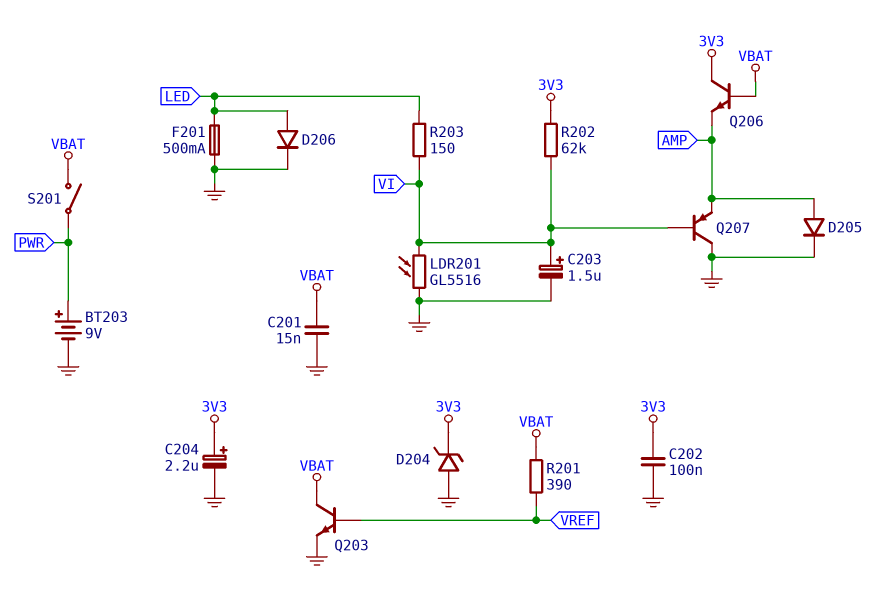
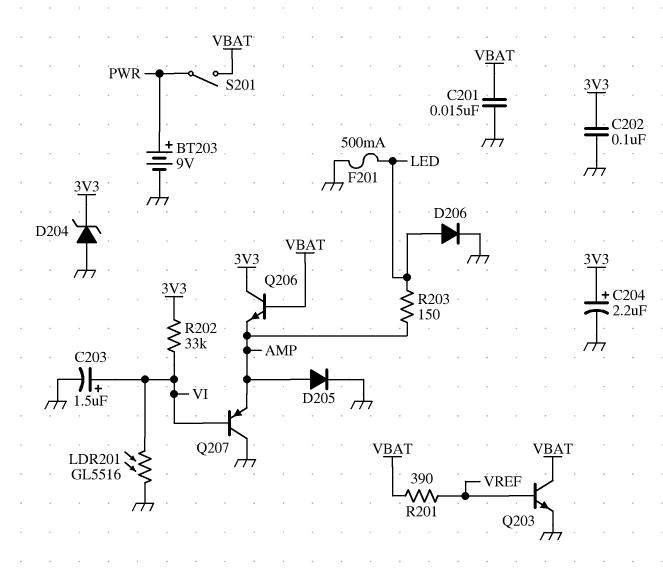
R202: 62k (3V3, VI) -> 33k (3V3, VI)
R203: 150 (LED, VI) -> 150 (AMP, LED)

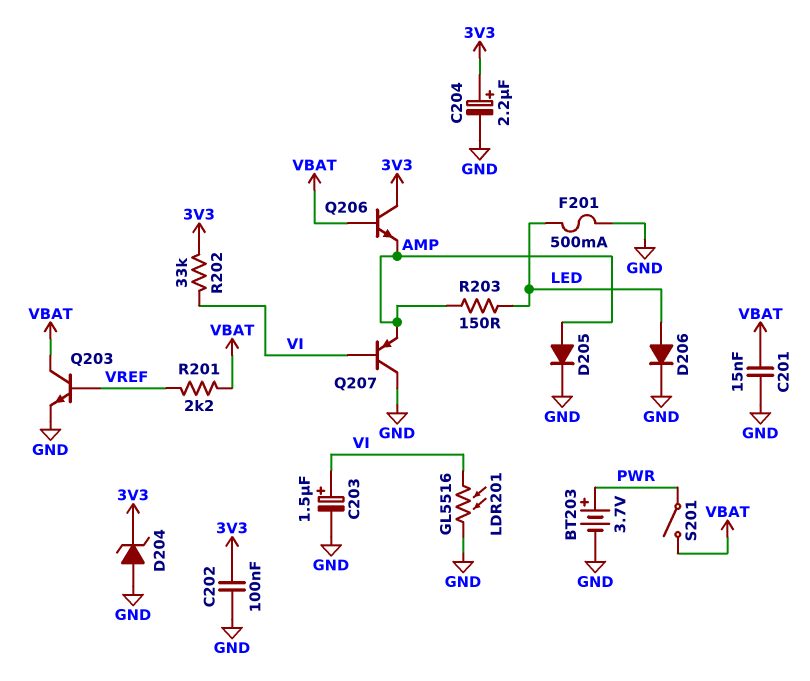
BT203: 9V (plus PWR, minus GND) -> 3.7V (plus PWR, minus GND)
R201: 390 (VBAT, VREF) -> 2.2k (VBAT, VREF)

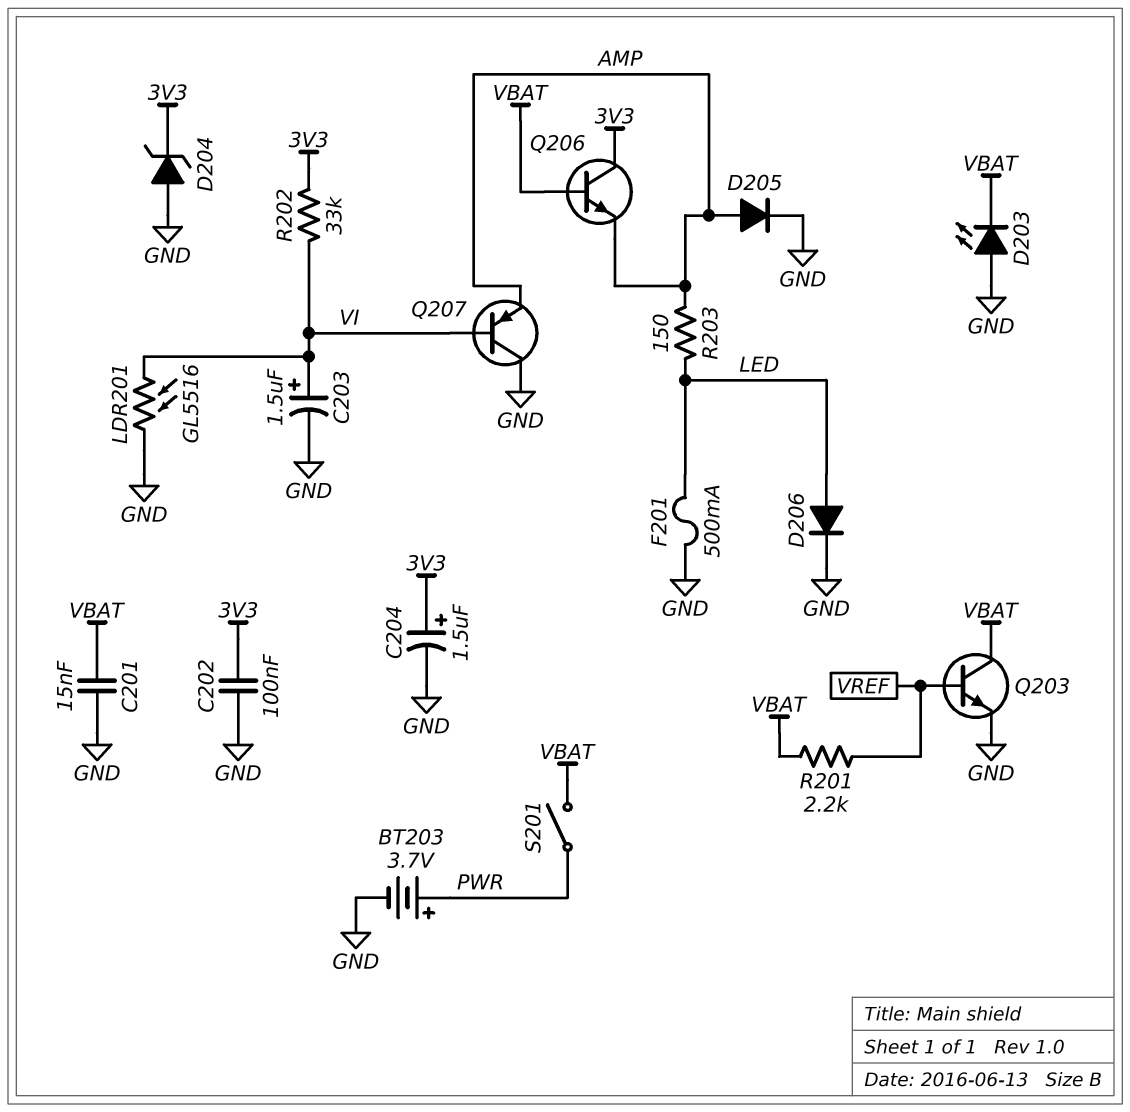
C204: 2.2uF (plus 3V3, minus GND) -> 1.5uF (plus 3V3, minus GND)
D203: none -> LED (A GND, K VBAT)

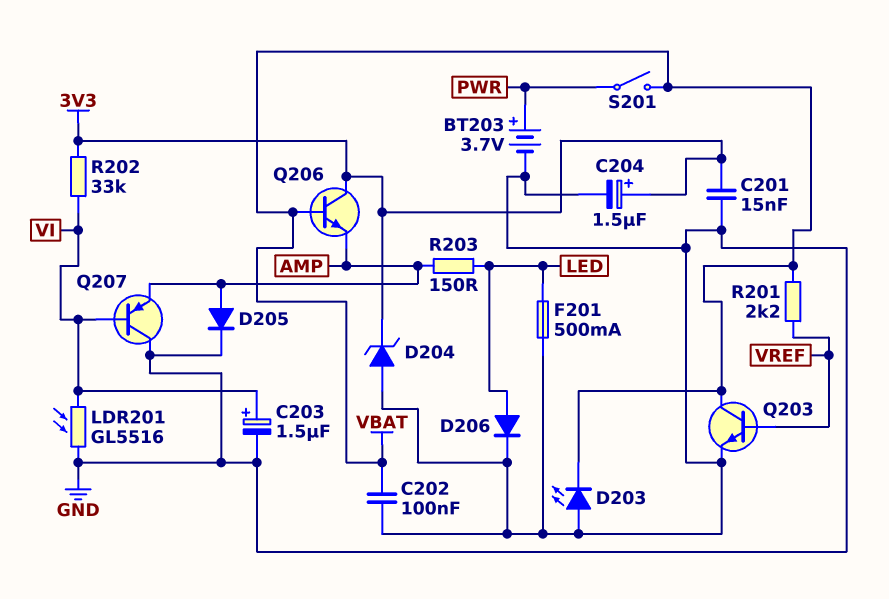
C201: 15nF (GND, VBAT) -> 15nF (3V3, GND)
C202: 100nF (3V3, GND) -> 100nF (GND, VBAT)

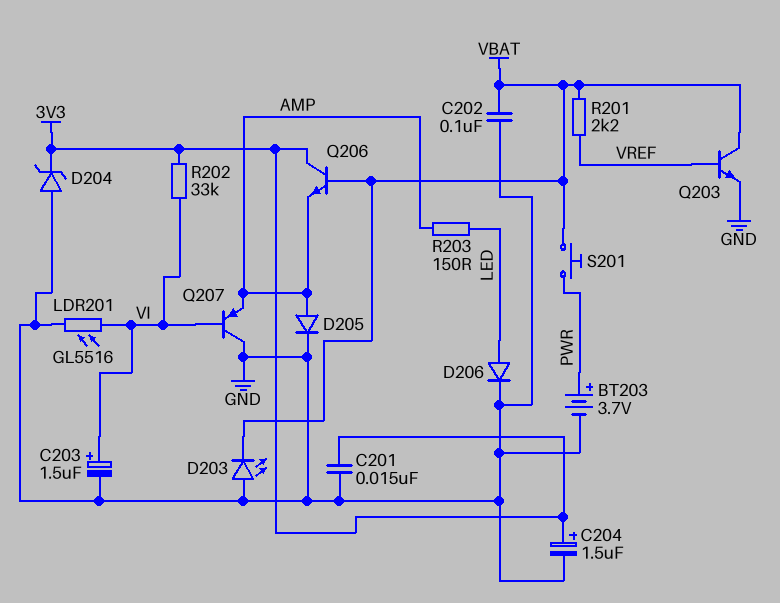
F201: 500mA (GND, LED) -> none
S201: switch (PWR, VBAT) -> button (PWR, VBAT)

